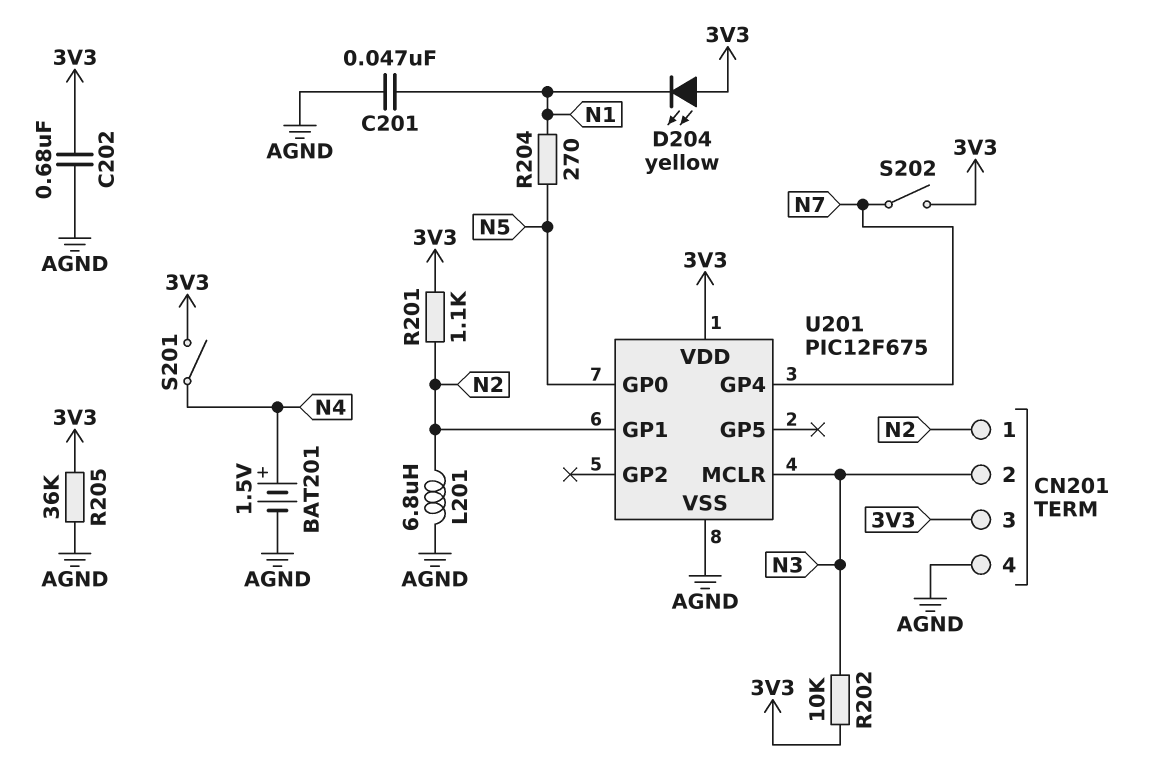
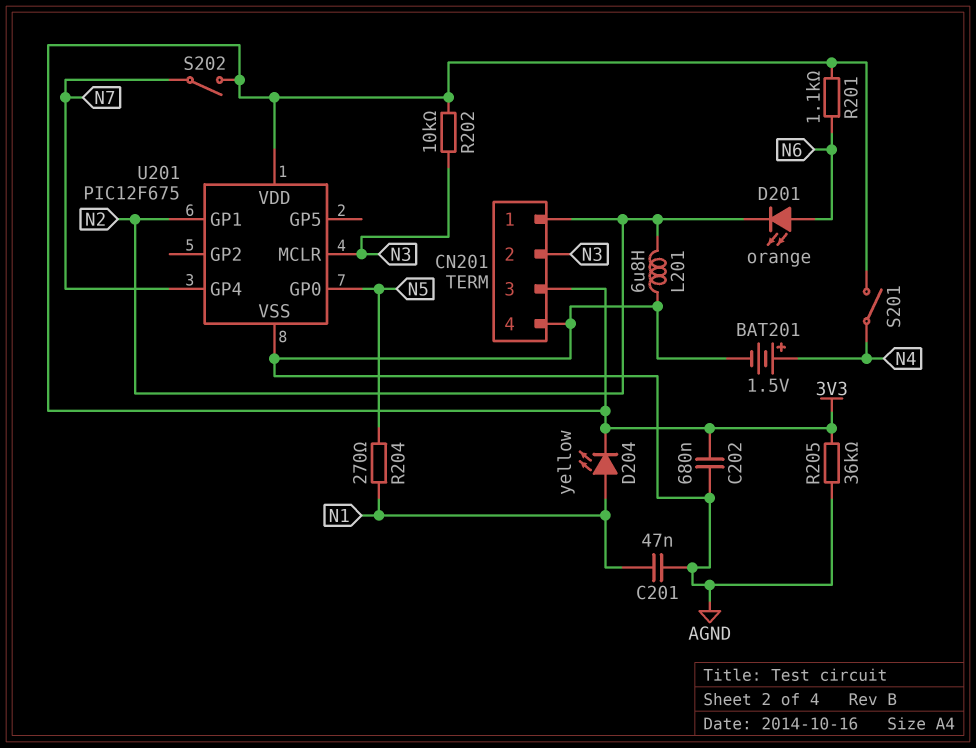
D201: none -> LED orange (A N6, K N2)
D204: LED yellow (A 3V3, K N1) -> LED yellow (A N1, K 3V3)
R201: 1.1k (3V3, N2) -> 1.1k (3V3, N6)

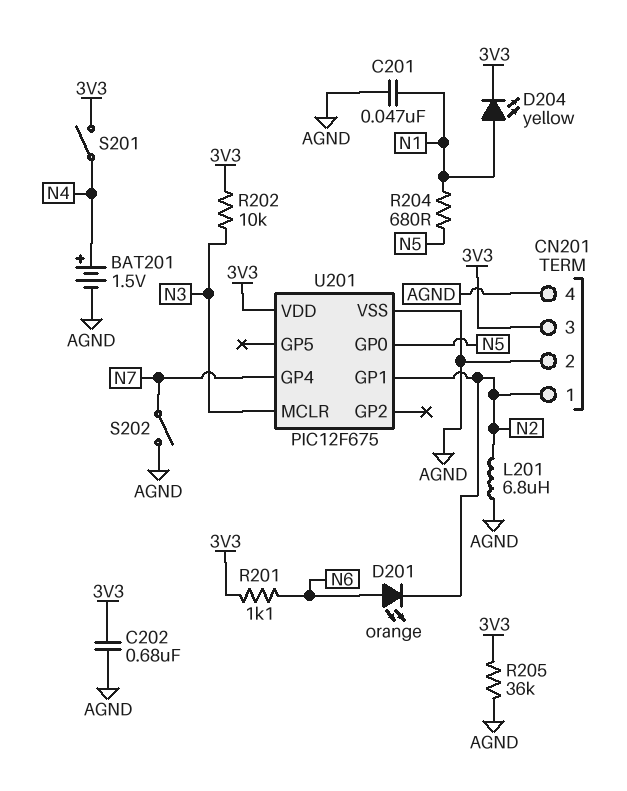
CN201 pin 2: N3 -> AGND
R204: 270 (N1, N5) -> 680 (N1, N5)
S202: switch (3V3, N7) -> switch (AGND, N7)

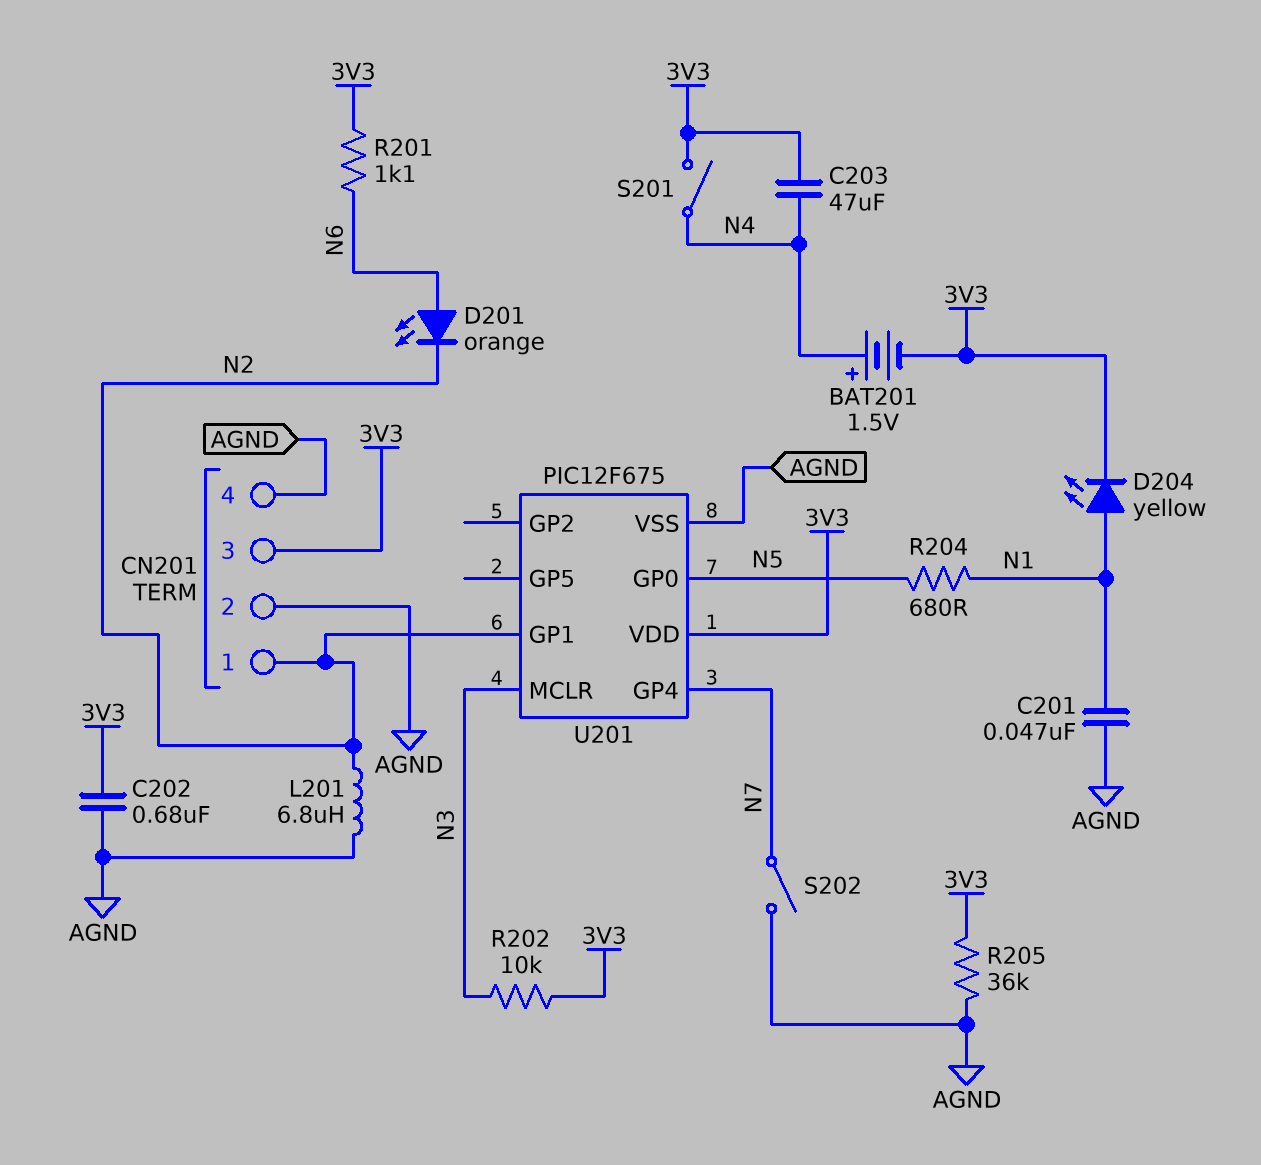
BAT201: 1.5V (plus N4, minus AGND) -> 1.5V (plus N4, minus 3V3)
C203: none -> 47uF (3V3, N4)

